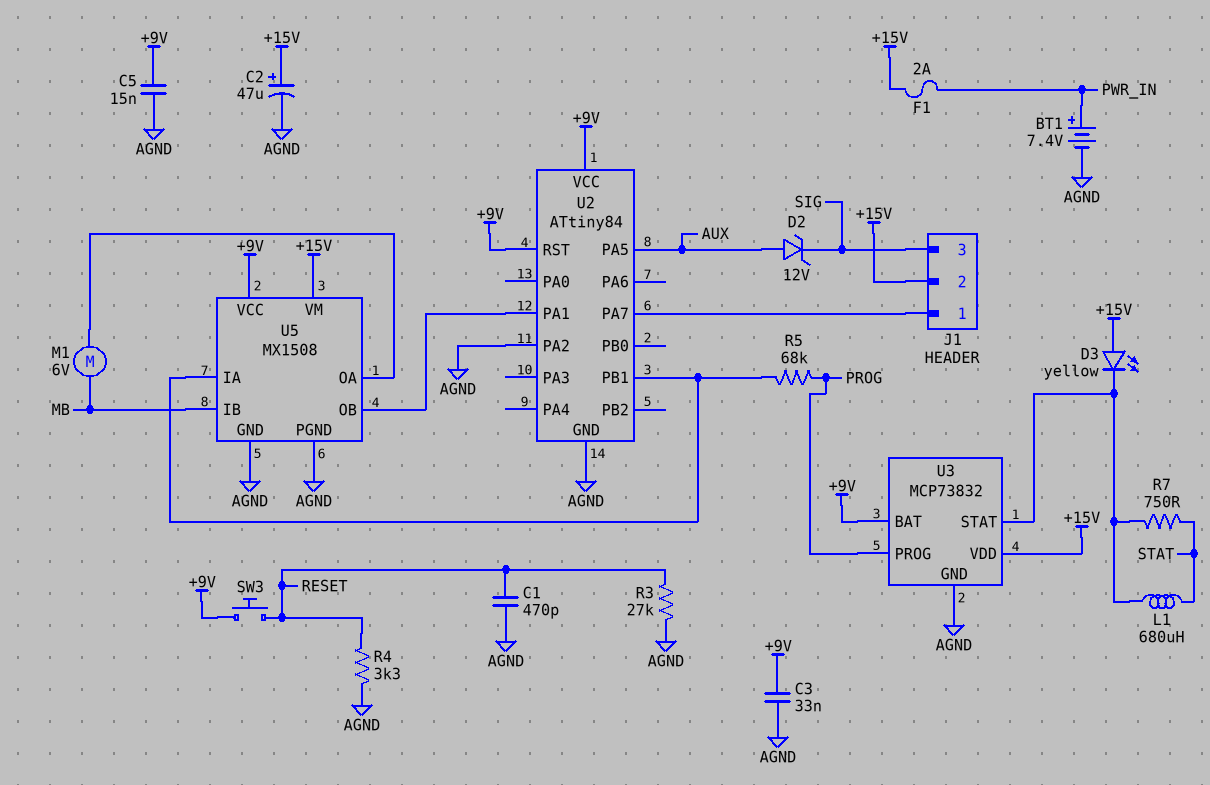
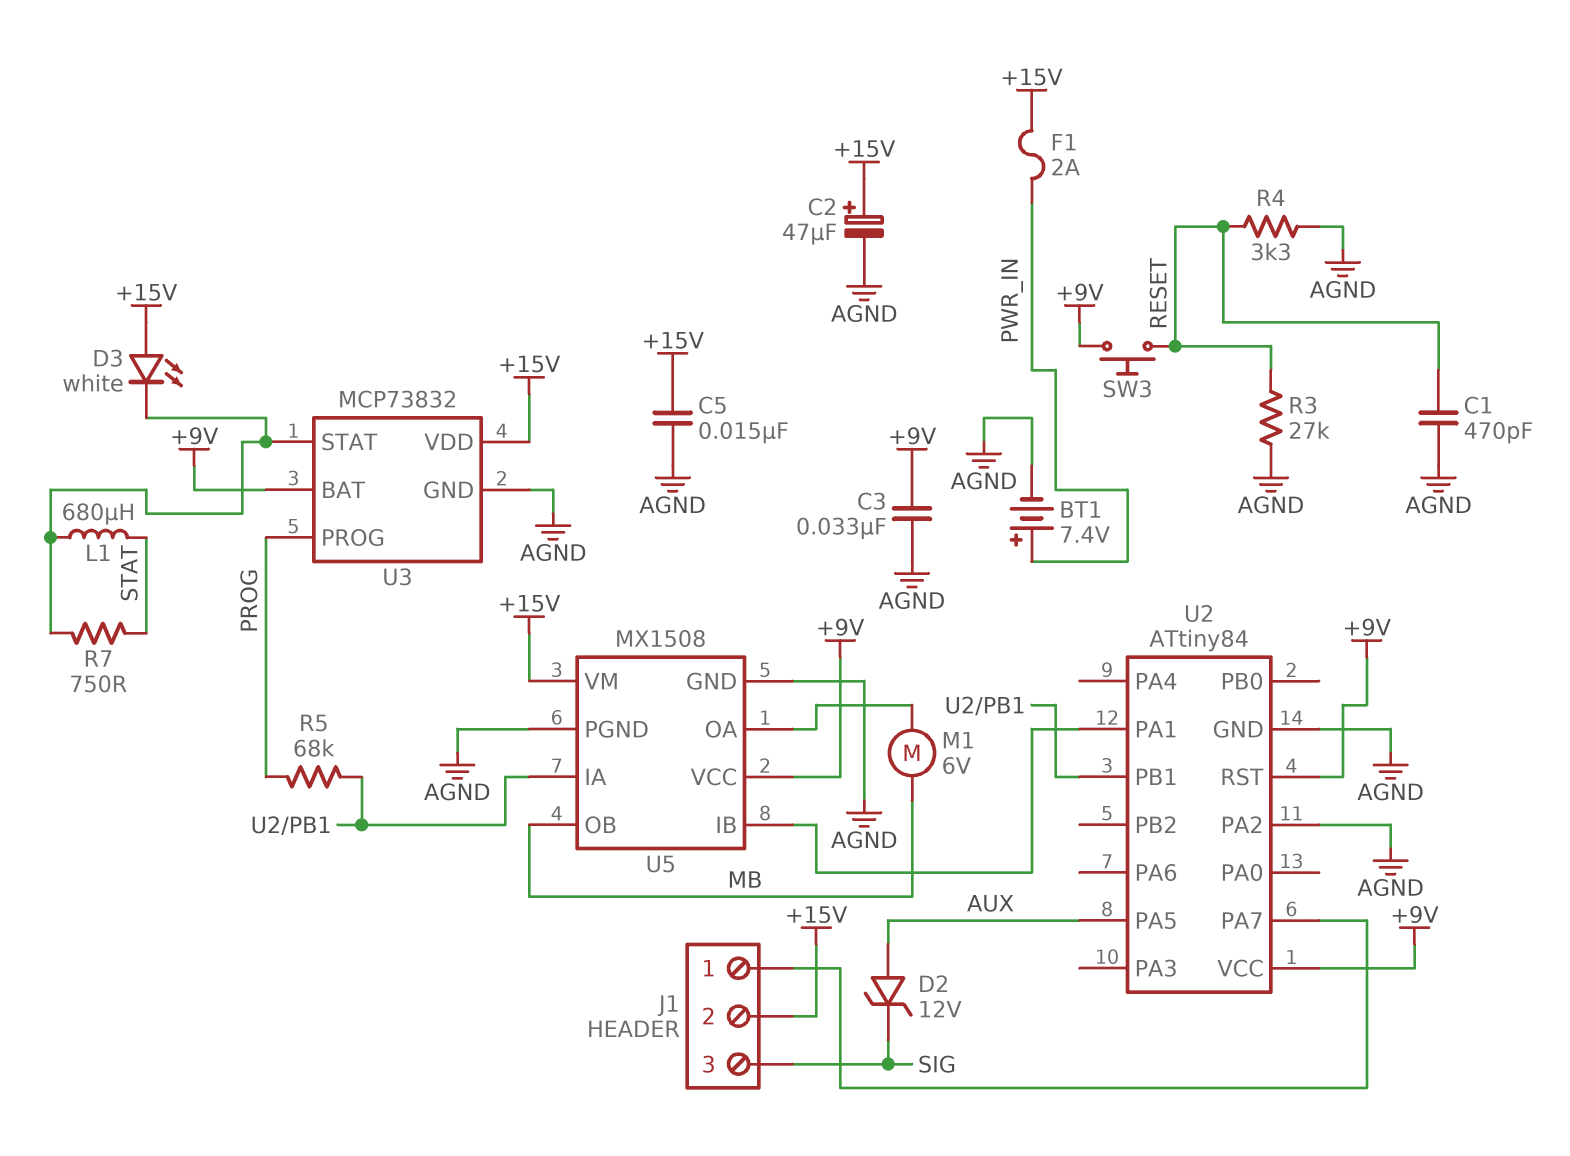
C5: 15nF (+9V, AGND) -> 15nF (+15V, AGND)
D3: LED yellow (A +15V, K U3/STAT) -> LED white (A +15V, K U3/STAT)
U5 pin IB: MB -> U2/PA1
U5 pin OB: U2/PA1 -> MB

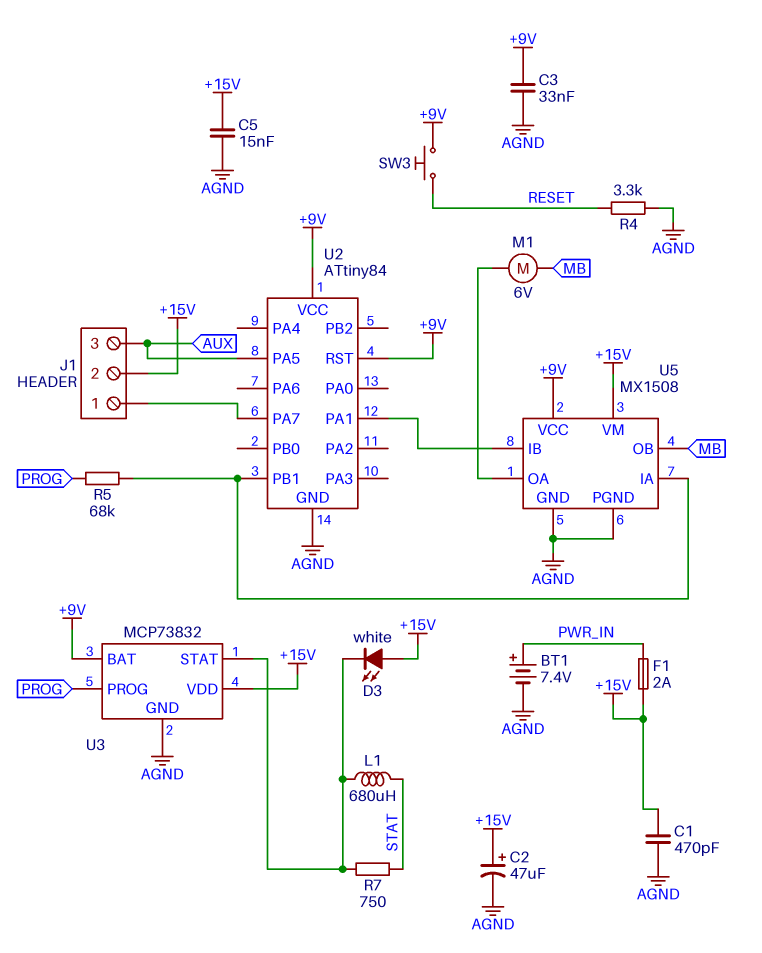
C1: 470pF (AGND, RESET) -> 470pF (+15V, AGND)
D2: zener 12V (A AUX, K SIG) -> none
J1 pin 3: SIG -> AUX
R3: 27k (AGND, RESET) -> none
U2 pin PA2: AGND -> none

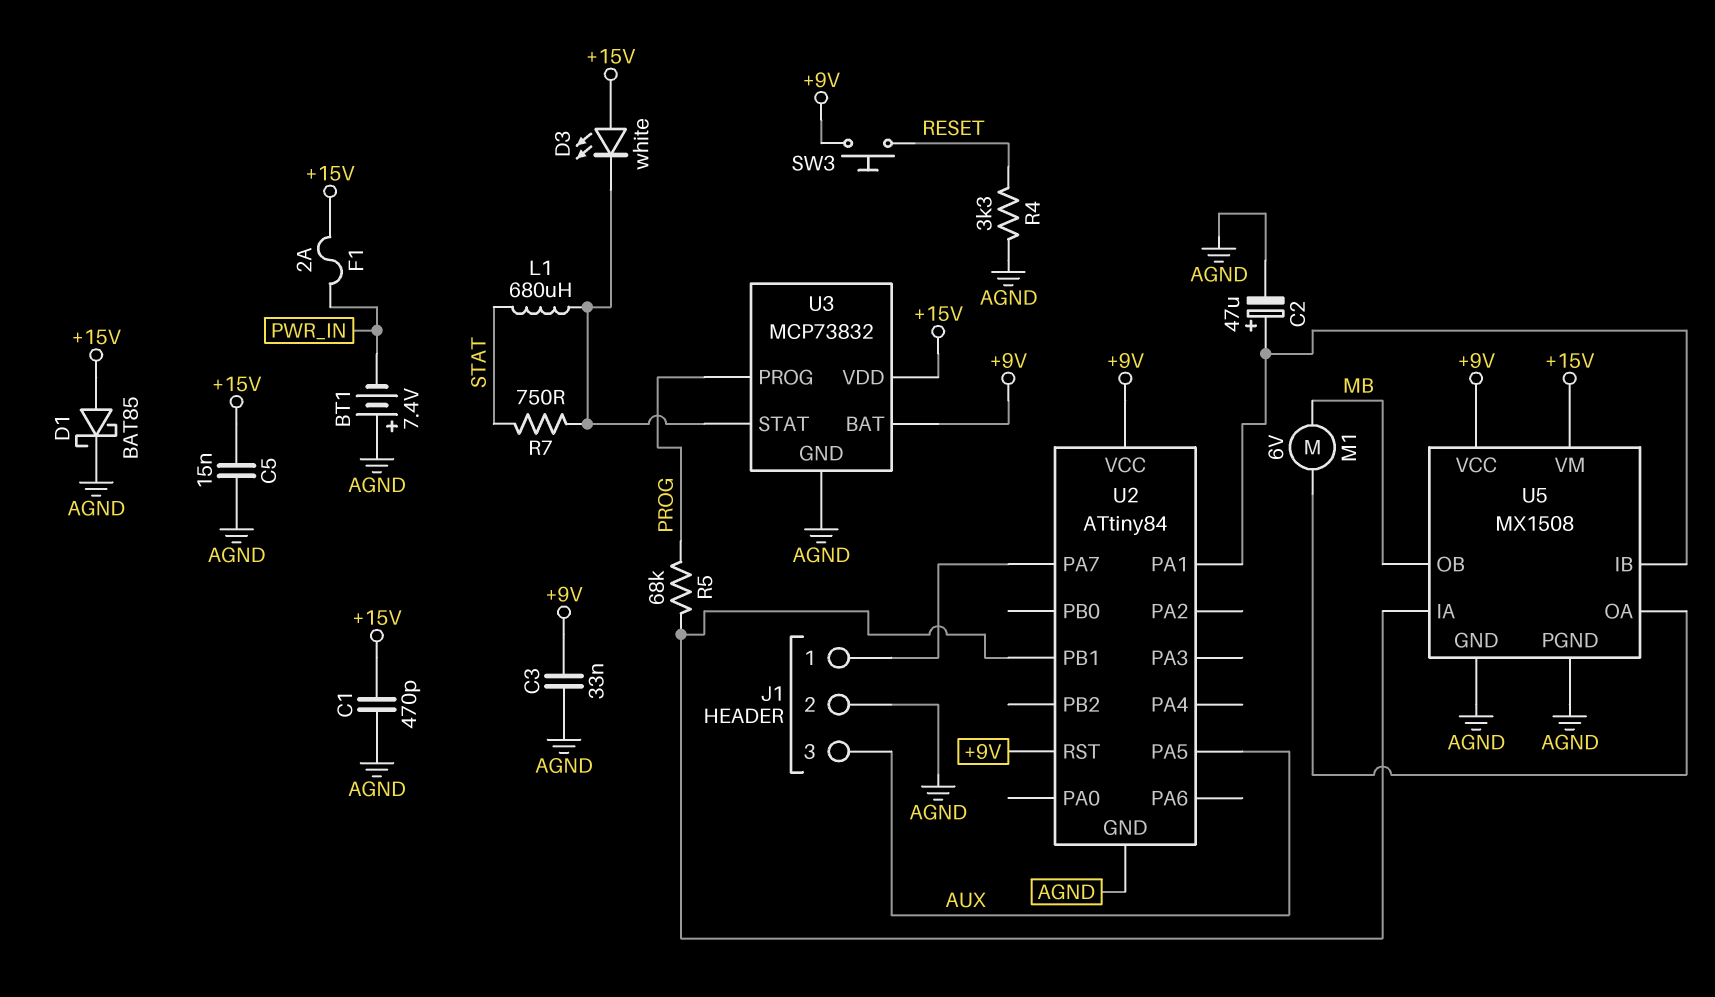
BT1: 7.4V (plus PWR_IN, minus AGND) -> 7.4V (plus AGND, minus PWR_IN)
C2: 47uF (plus +15V, minus AGND) -> 47uF (plus U2/PA1, minus AGND)
D1: none -> schottky BAT85 (A +15V, K AGND)
J1 pin 2: +15V -> AGND

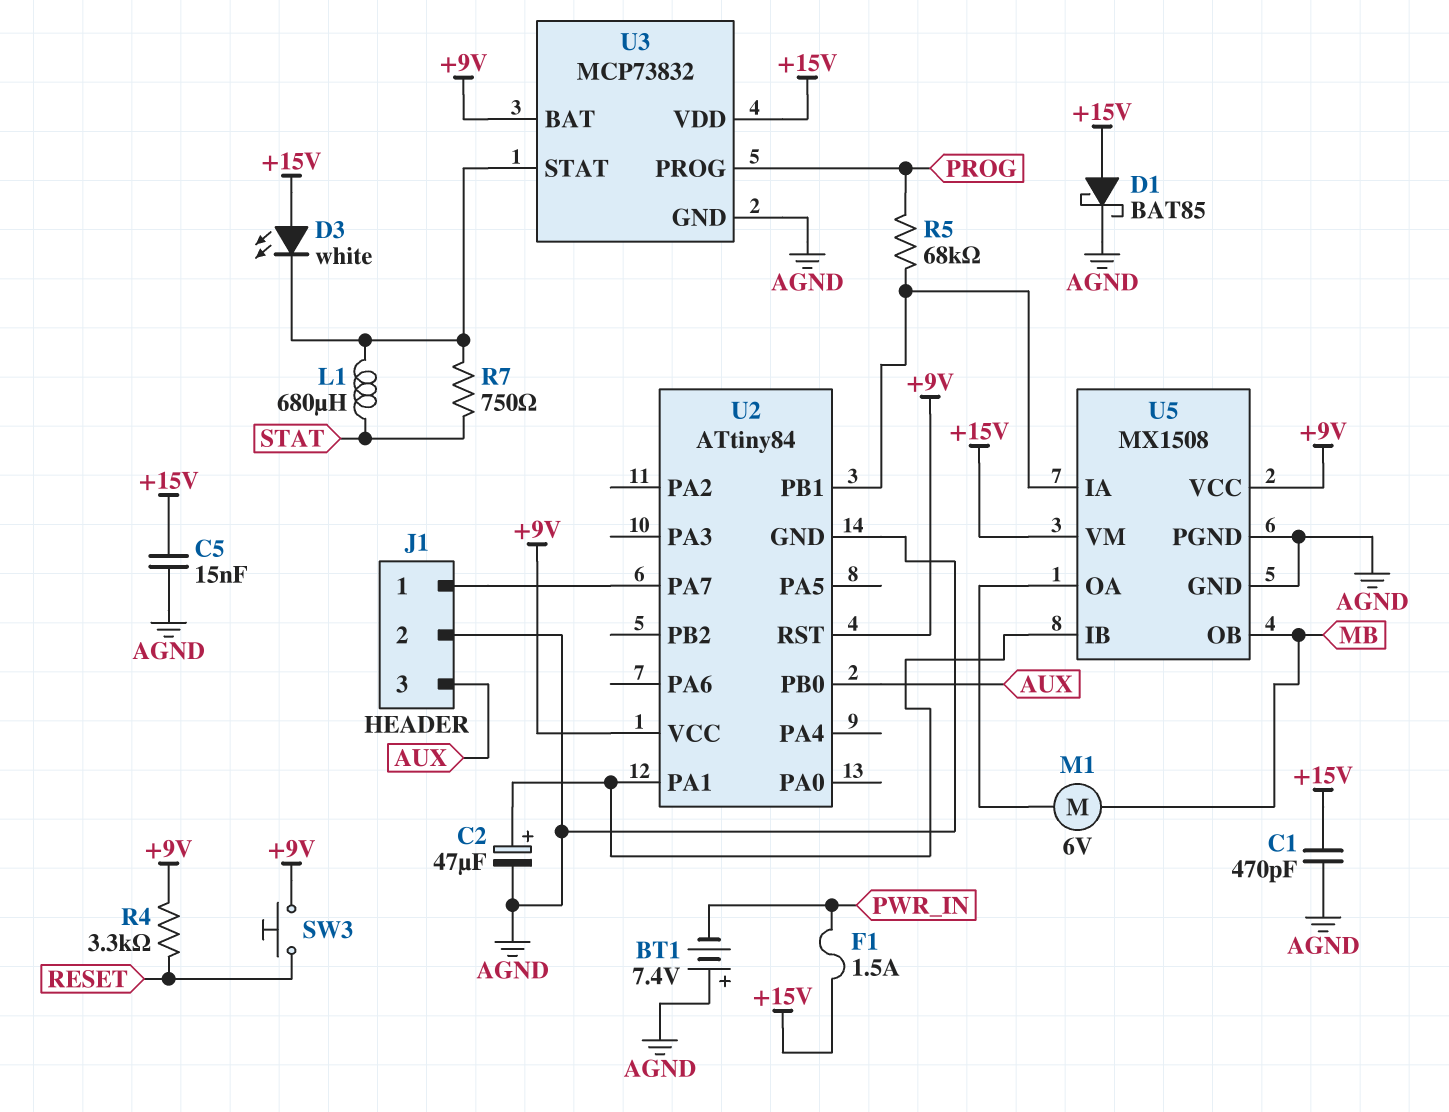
C3: 33nF (+9V, AGND) -> none
F1: 2A (+15V, PWR_IN) -> 1.5A (+15V, PWR_IN)
R4: 3.3k (AGND, RESET) -> 3.3k (+9V, RESET)
U2 pin PA5: AUX -> none
U2 pin PB0: none -> AUX

